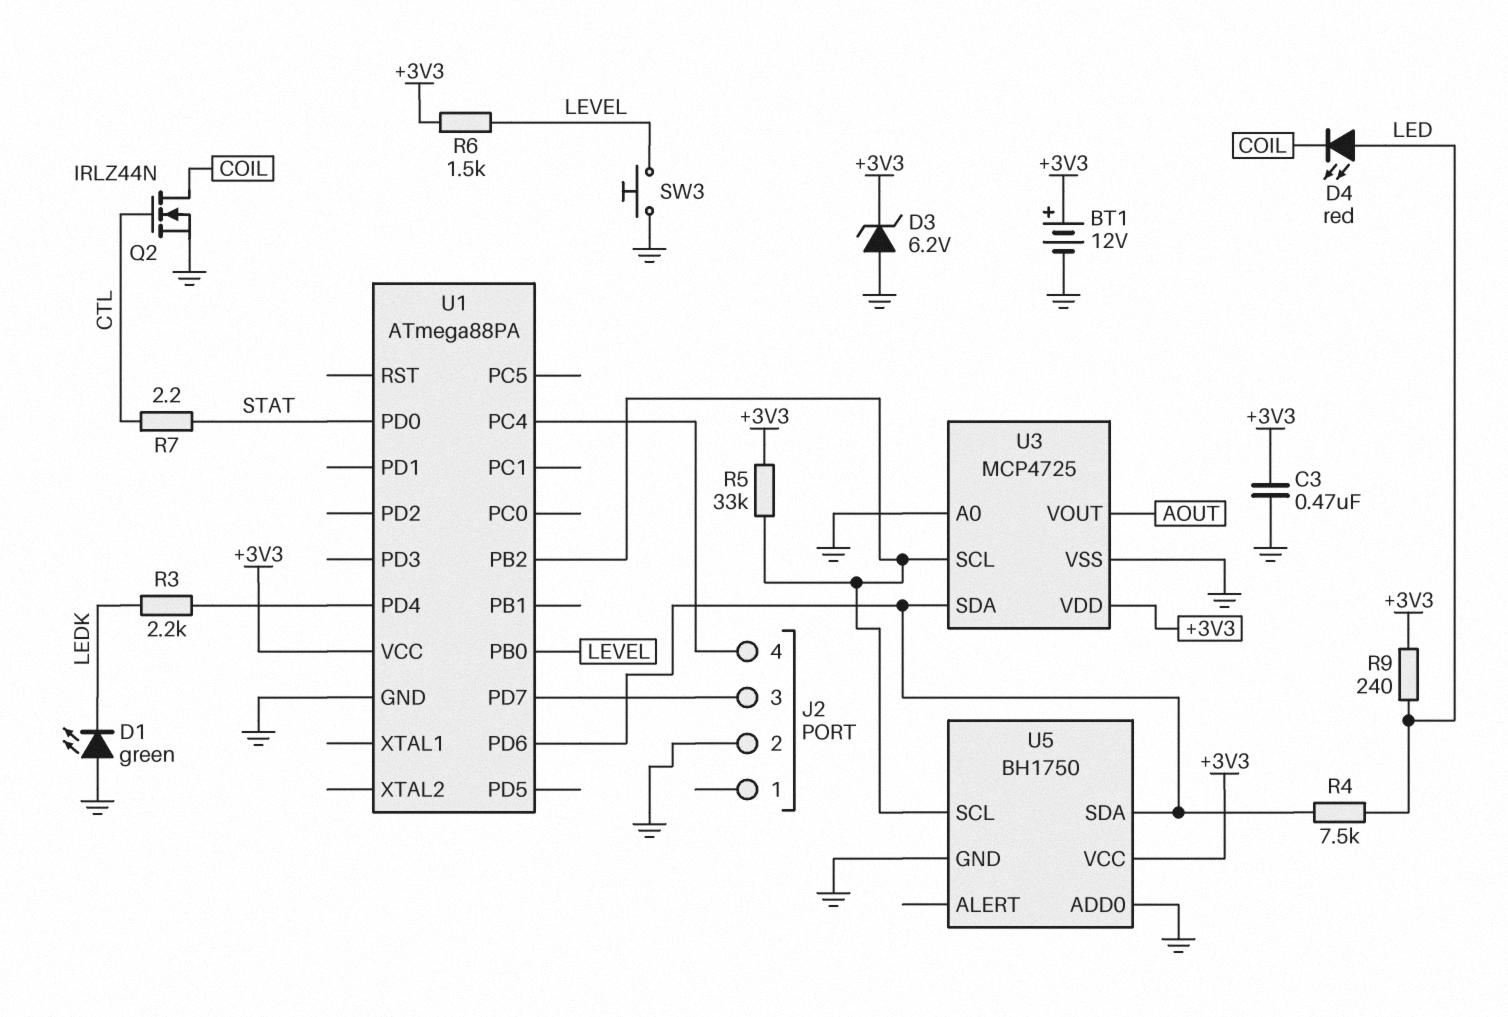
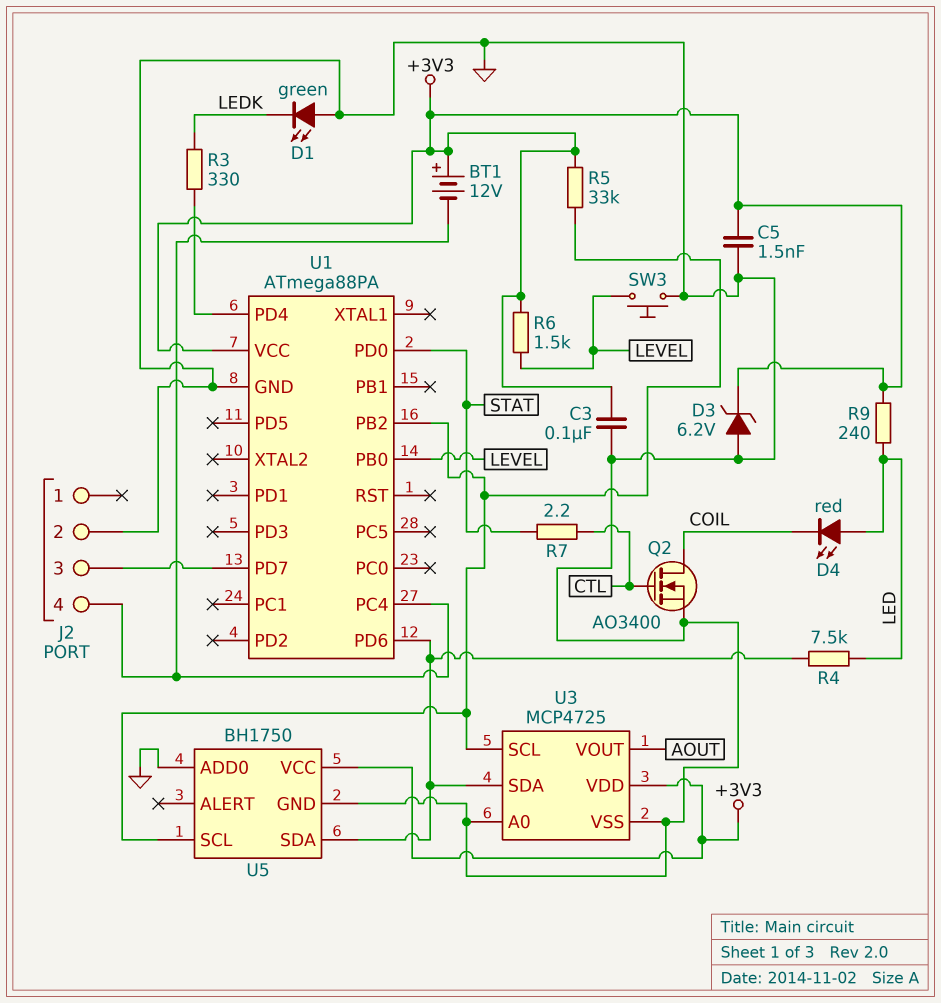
BT1: 12V (plus +3V3, minus GND) -> 12V (plus +3V3, minus J2/4)
C3: 470nF (+3V3, GND) -> 100nF (+3V3, GND)
C5: none -> 1.5nF (+3V3, GND)
Q2: NMOS IRLZ44N (G CTL, D COIL, S GND) -> NMOS AO3400 (G CTL, D COIL, S GND)
R3: 2.2k (LEDK, U1/PD4) -> 330 (LEDK, U1/PD4)

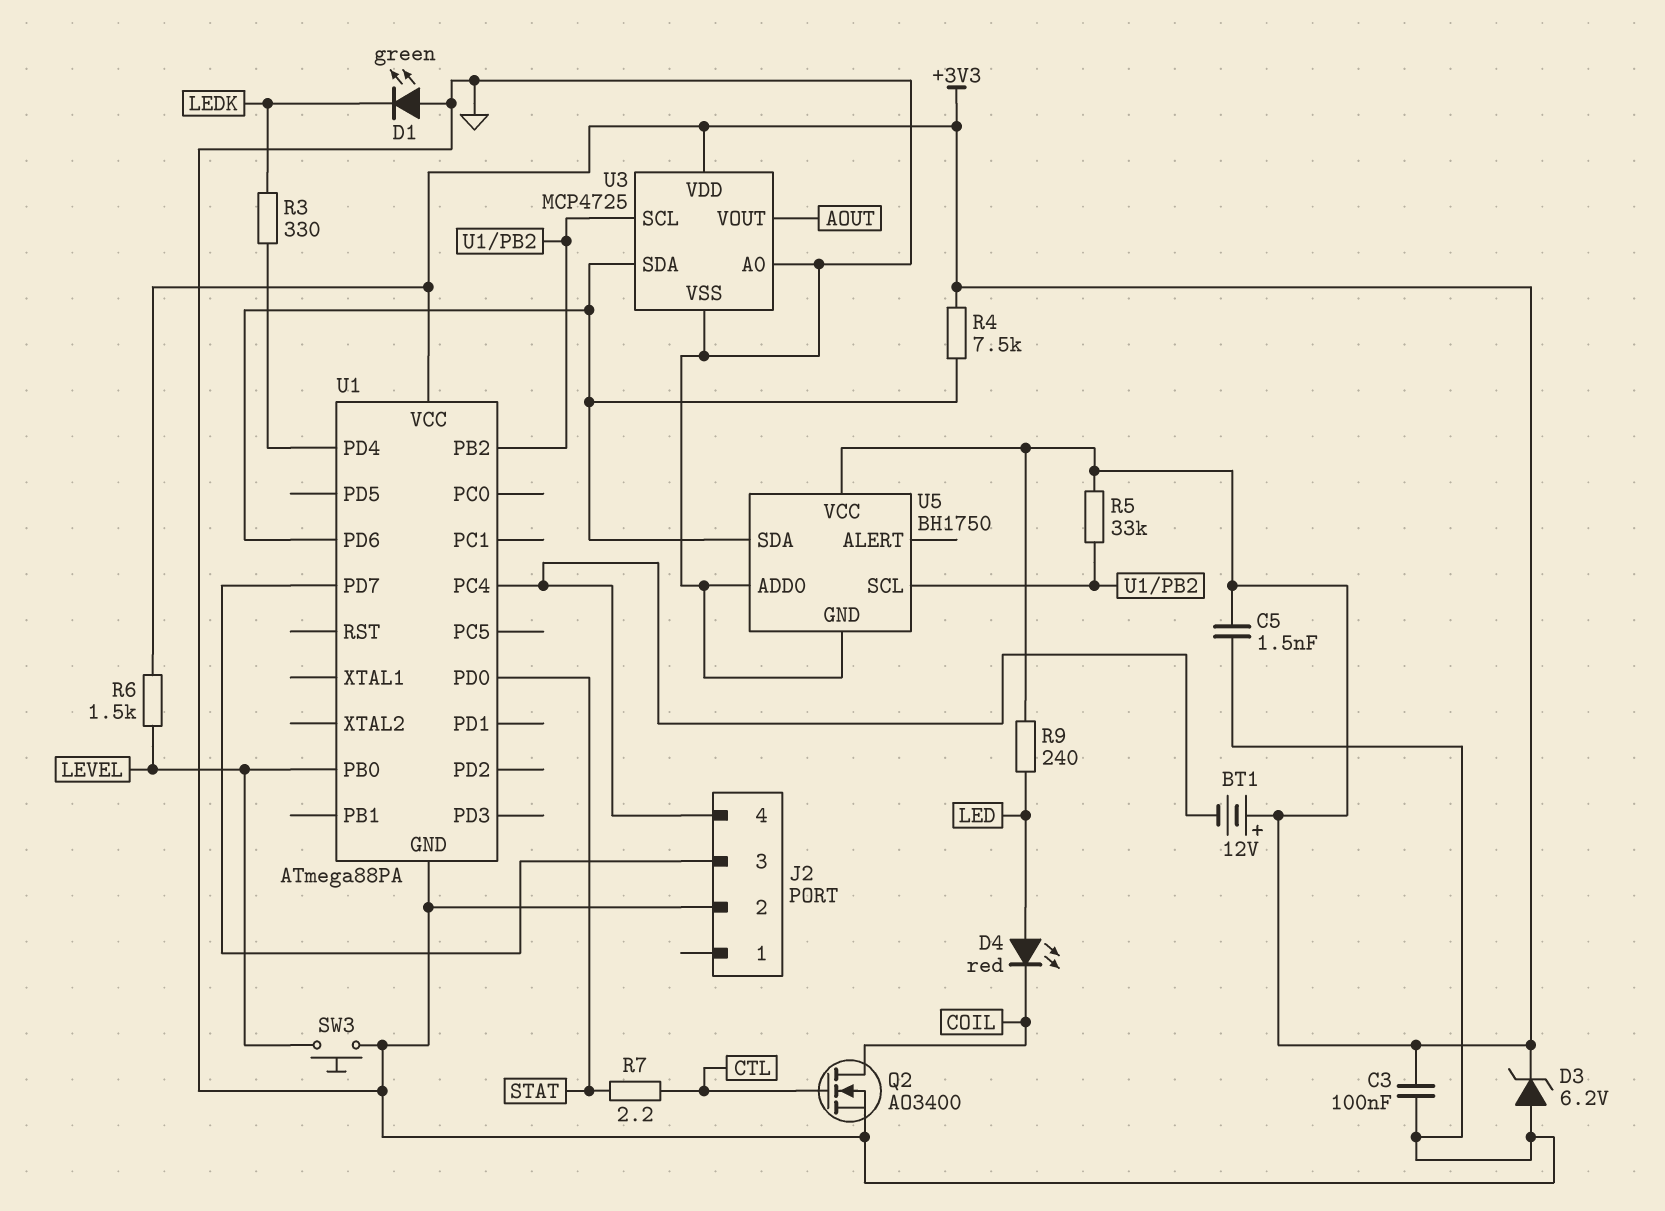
R4: 7.5k (LED, U1/PD6) -> 7.5k (+3V3, U1/PD6)

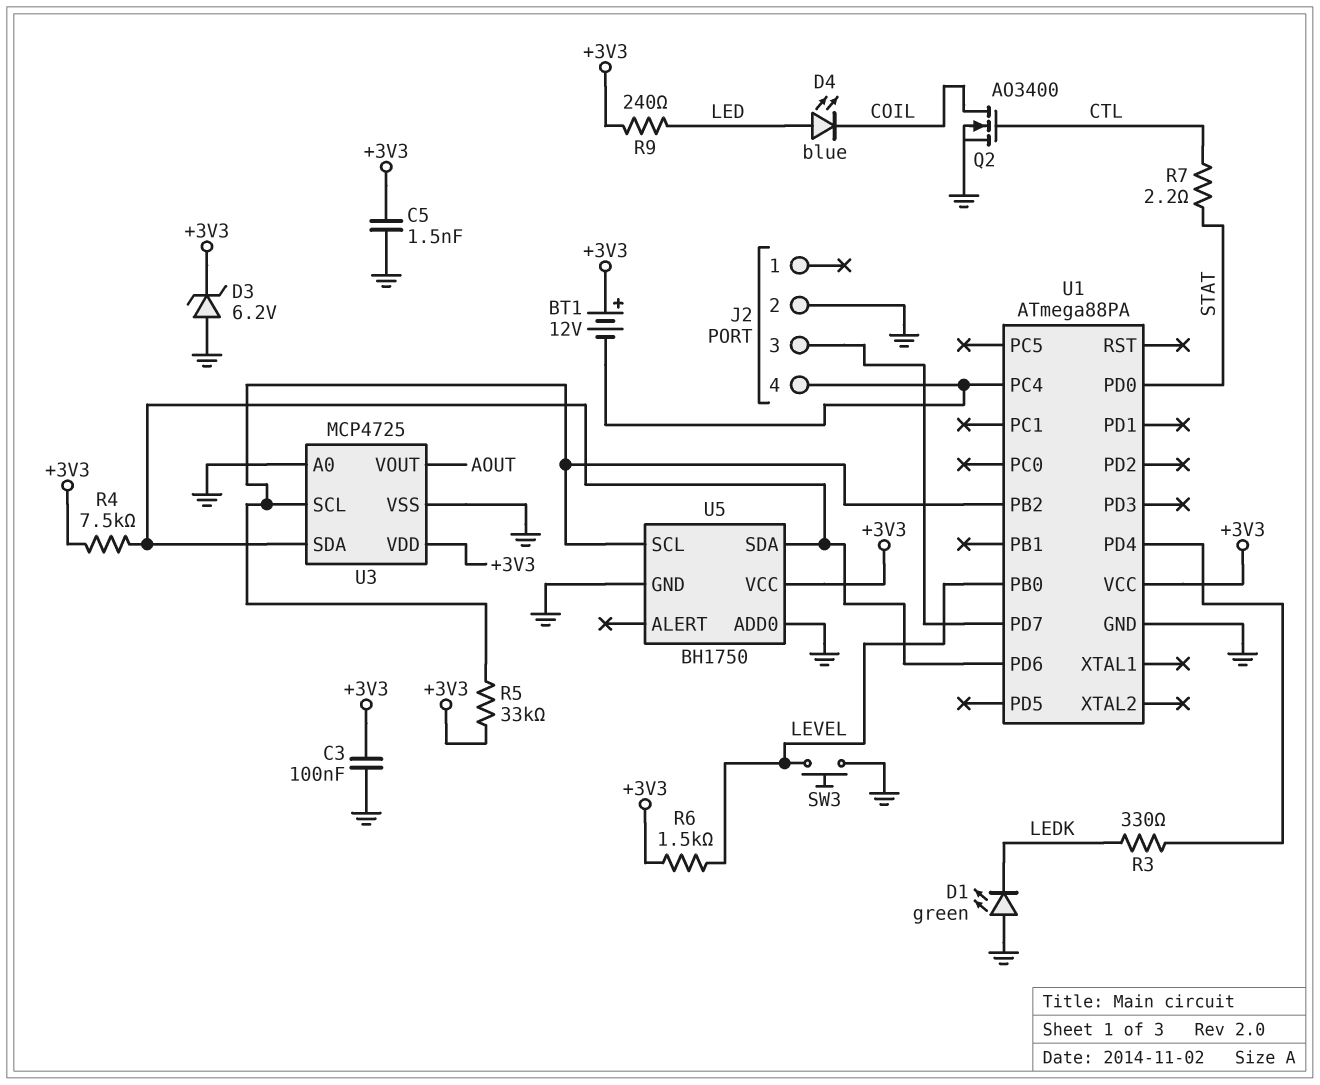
D4: LED red (A LED, K COIL) -> LED blue (A LED, K COIL)

